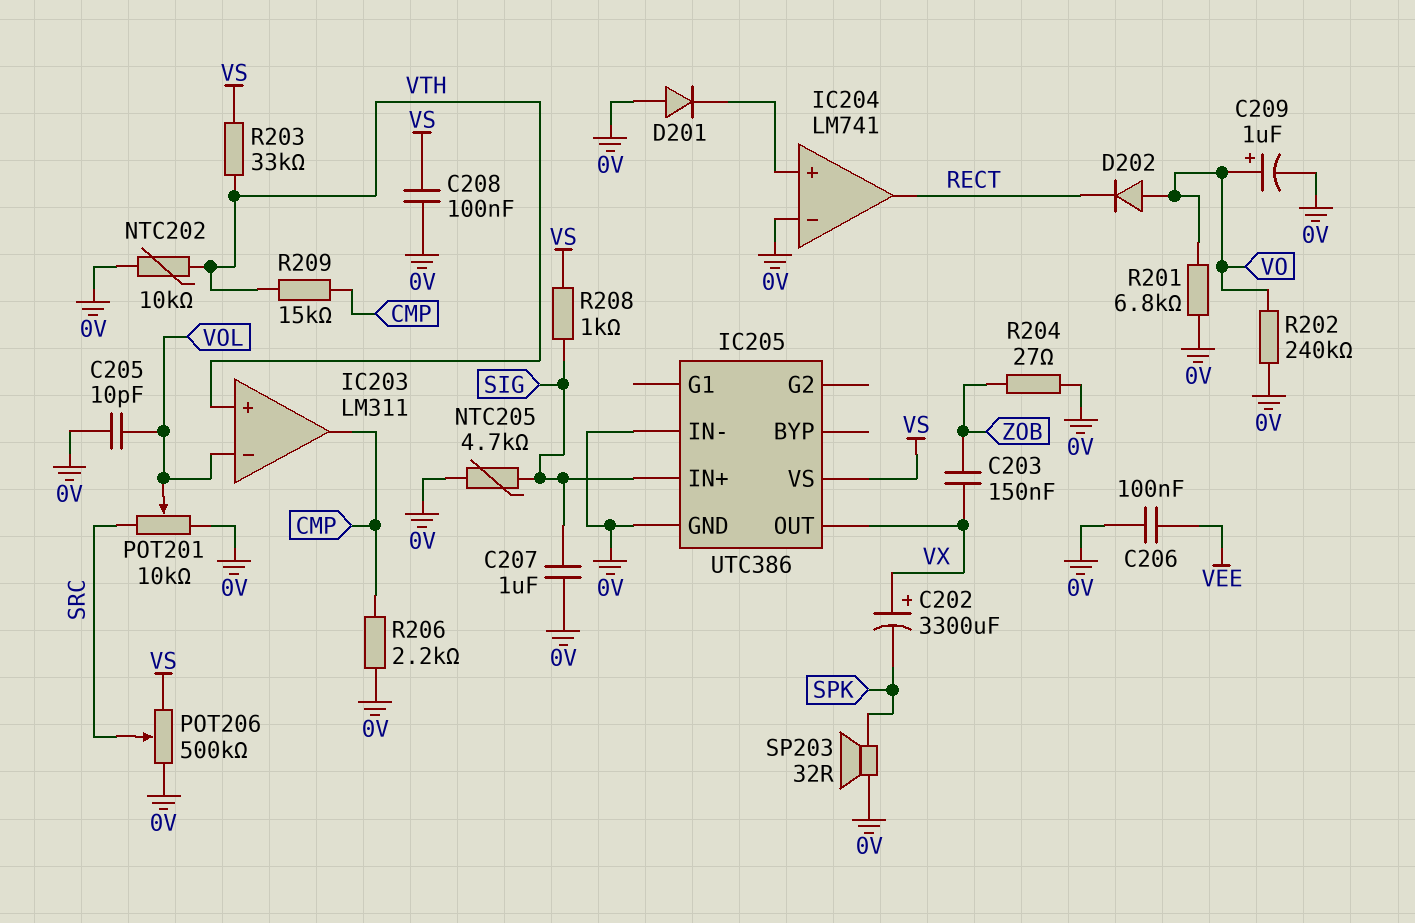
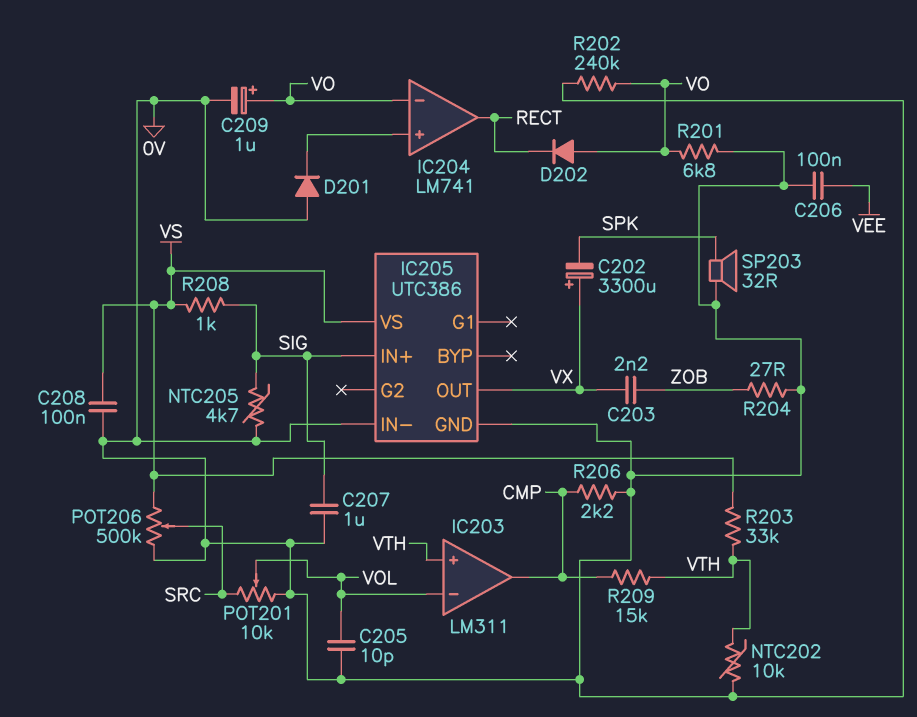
C203: 150nF (VX, ZOB) -> 2.2nF (VX, ZOB)
IC204 pin in-: 0V -> VO

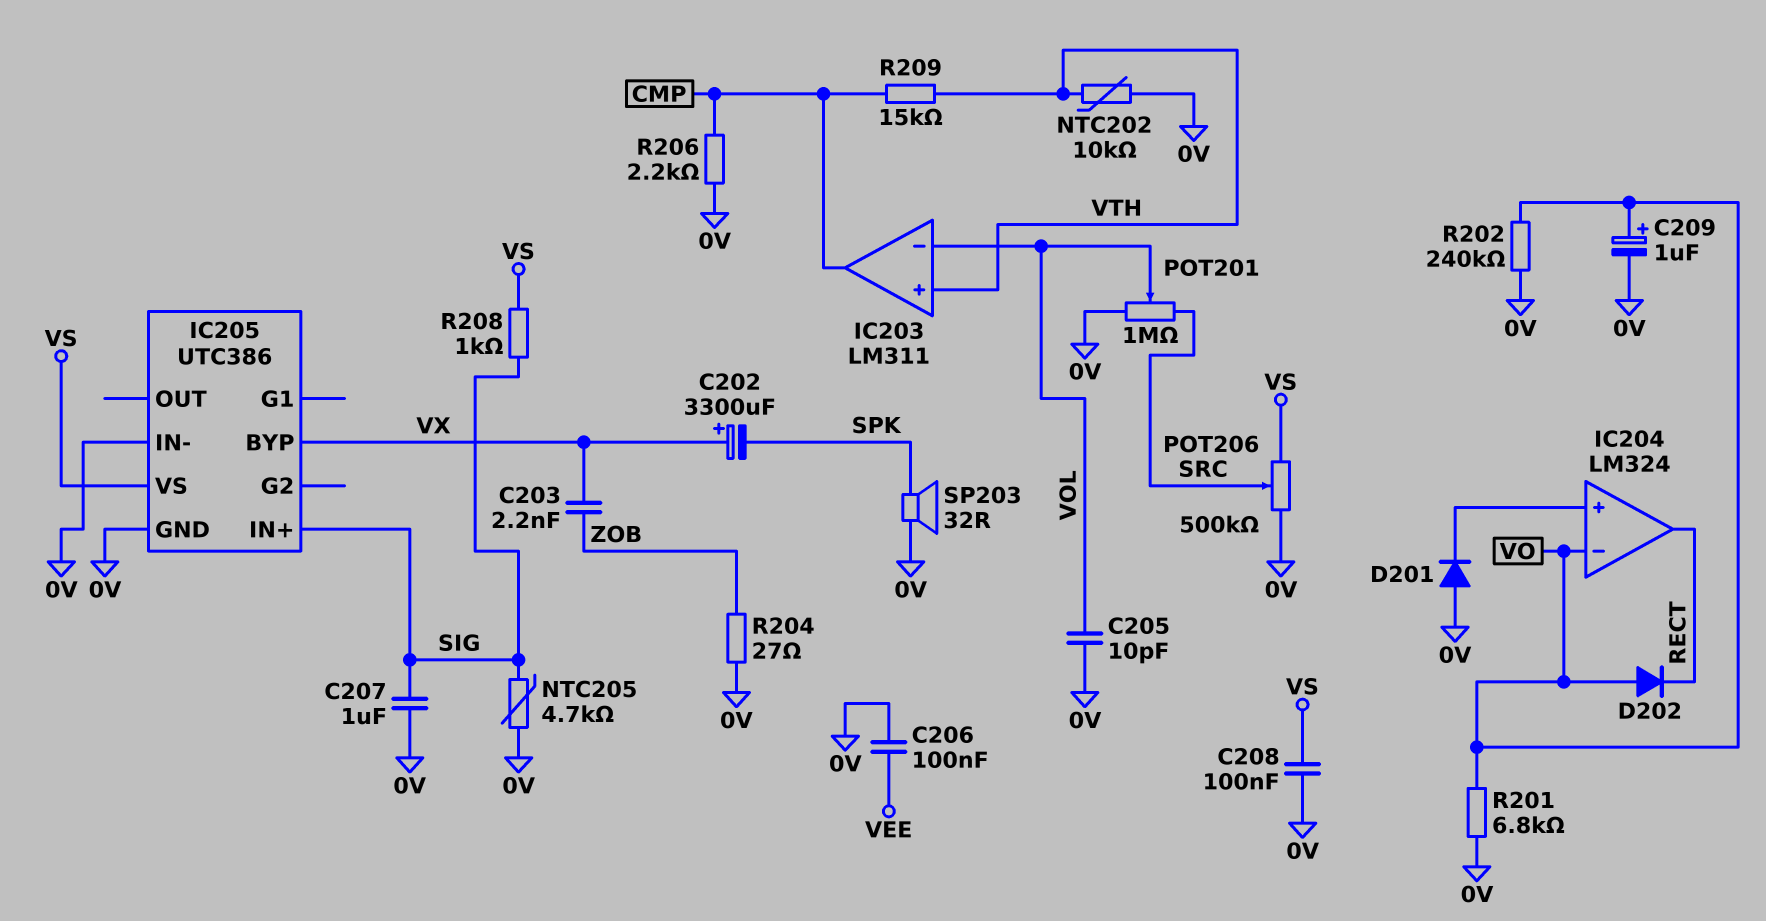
IC204: LM741 -> LM324
IC205 pin BYP: none -> VX
IC205 pin OUT: VX -> none
POT201: 10k (0V, SRC, wiper VOL) -> 1M (0V, SRC, wiper VOL)
R203: 33k (VS, VTH) -> none

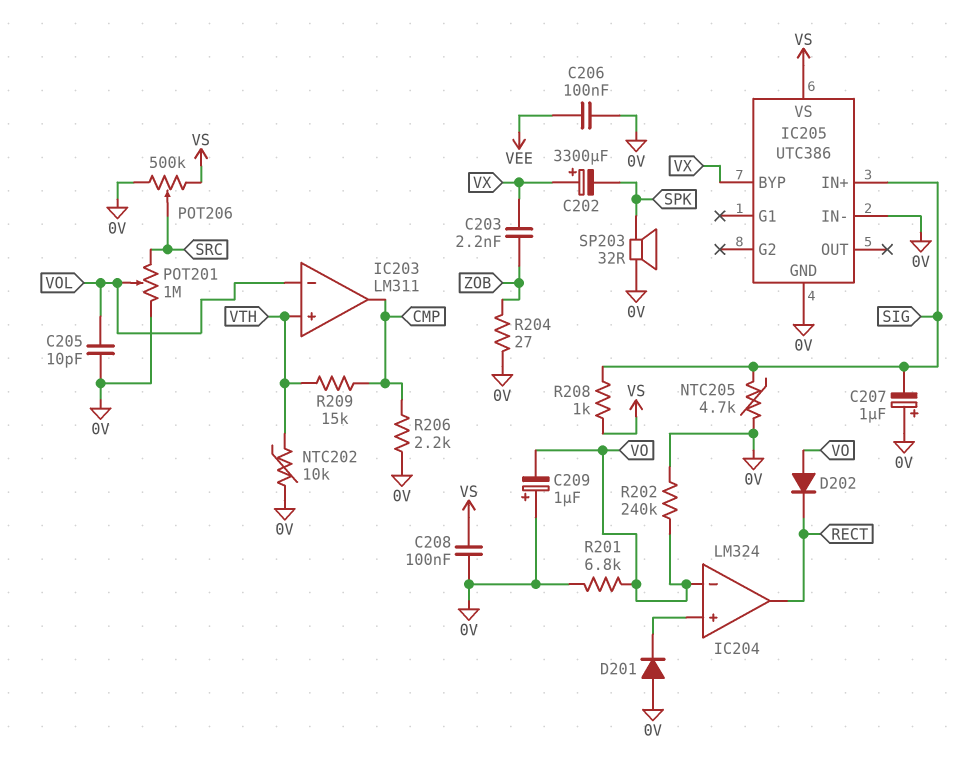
C207: 1uF (0V, SIG) -> 1uF (plus 0V, minus SIG)
C209: 1uF (plus VO, minus 0V) -> 1uF (plus 0V, minus VO)

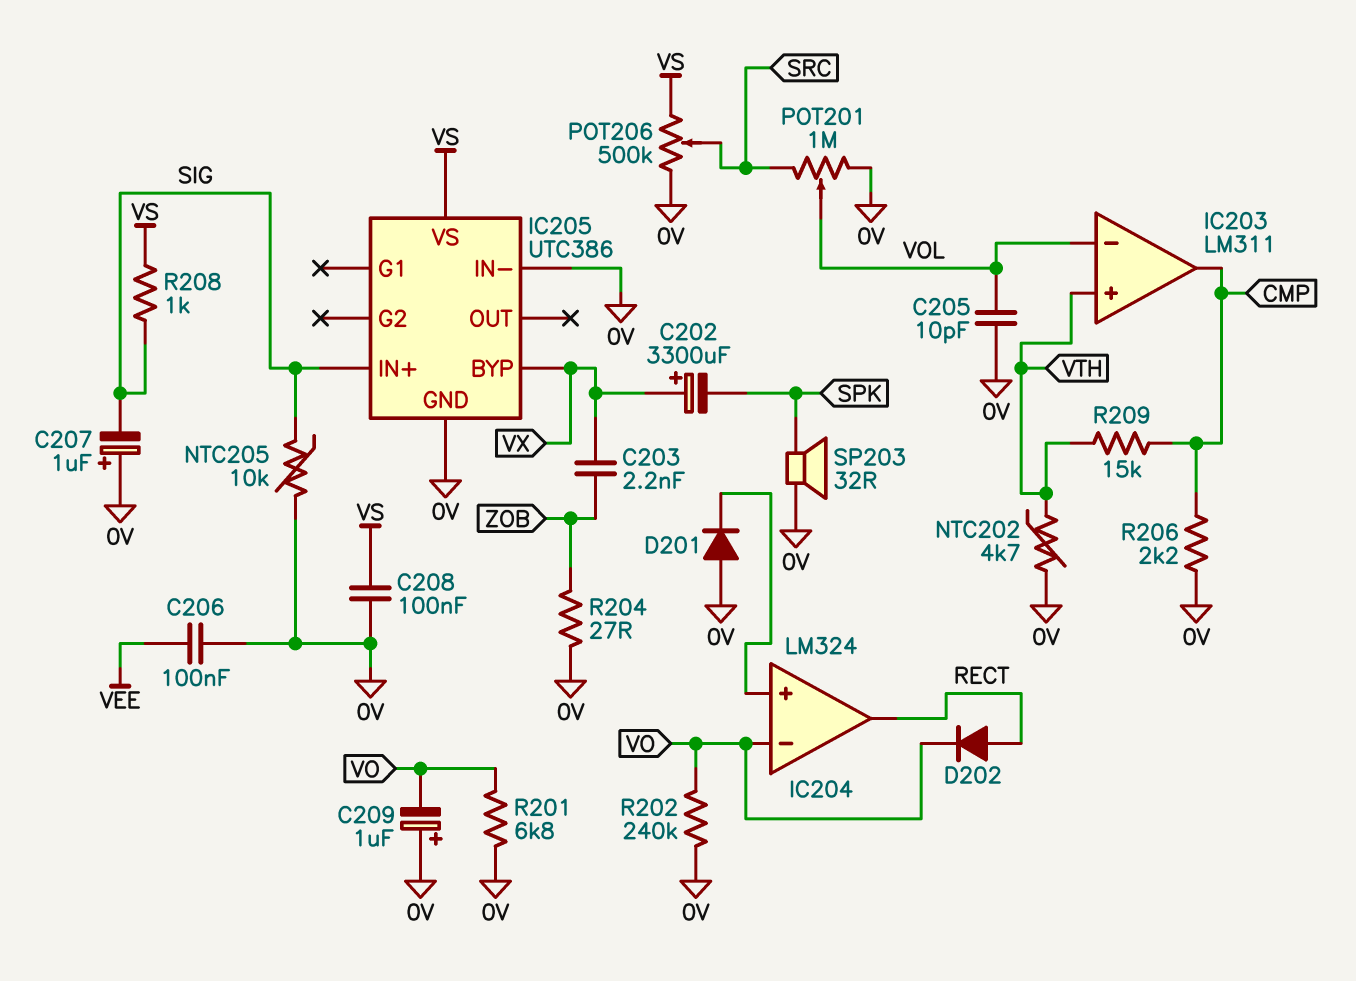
D202: diode (A VO, K RECT) -> diode (A RECT, K VO)
NTC202: 10k (0V, VTH) -> 4.7k (0V, VTH)
NTC205: 4.7k (0V, SIG) -> 10k (0V, SIG)

